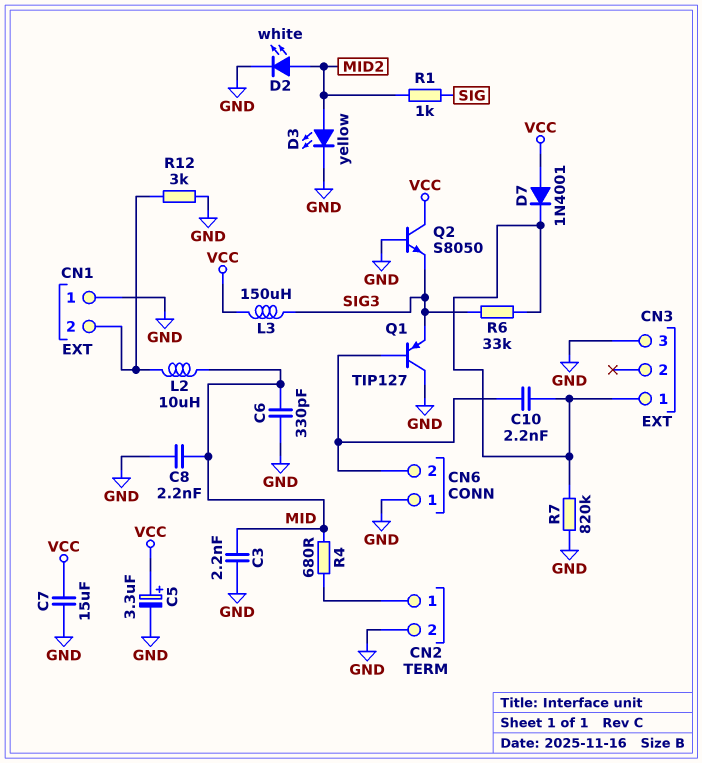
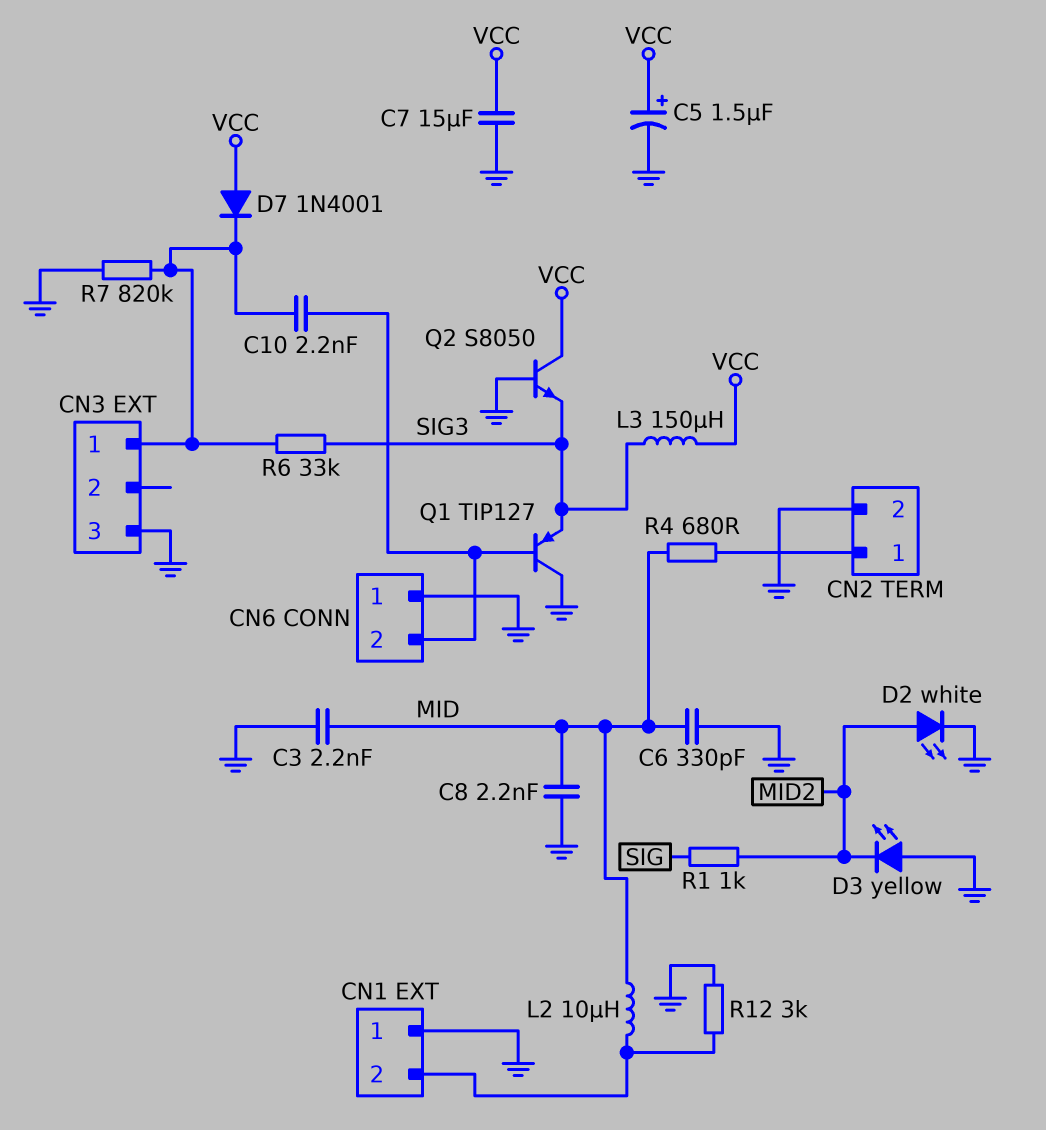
C5: 3.3uF (plus VCC, minus GND) -> 1.5uF (plus VCC, minus GND)
D3: LED yellow (A MID2, K GND) -> LED yellow (A GND, K MID2)

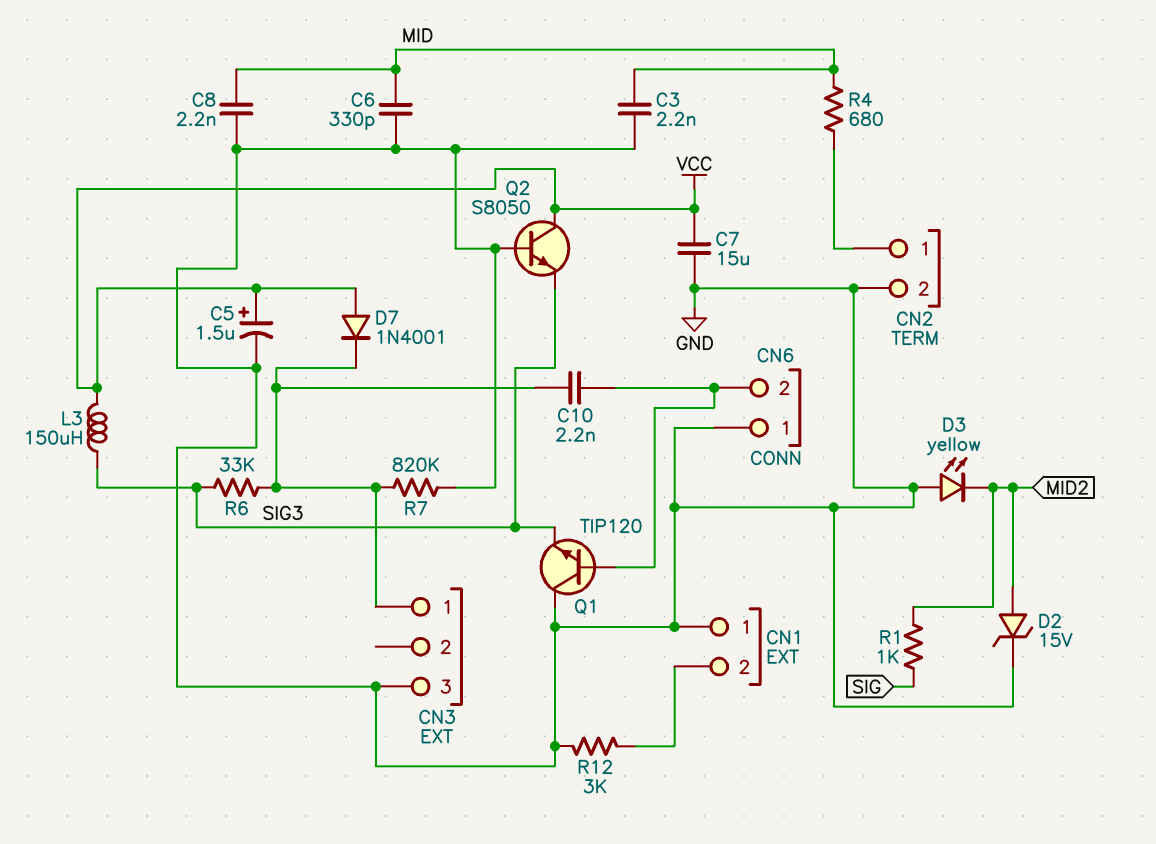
D2: LED white (A MID2, K GND) -> zener 15V (A MID2, K GND)
L2: 10uH (CN1/2, MID) -> none
Q1: PNP TIP127 (B CN6/2, C GND, E SIG3) -> NPN TIP120 (B CN6/2, C GND, E SIG3)

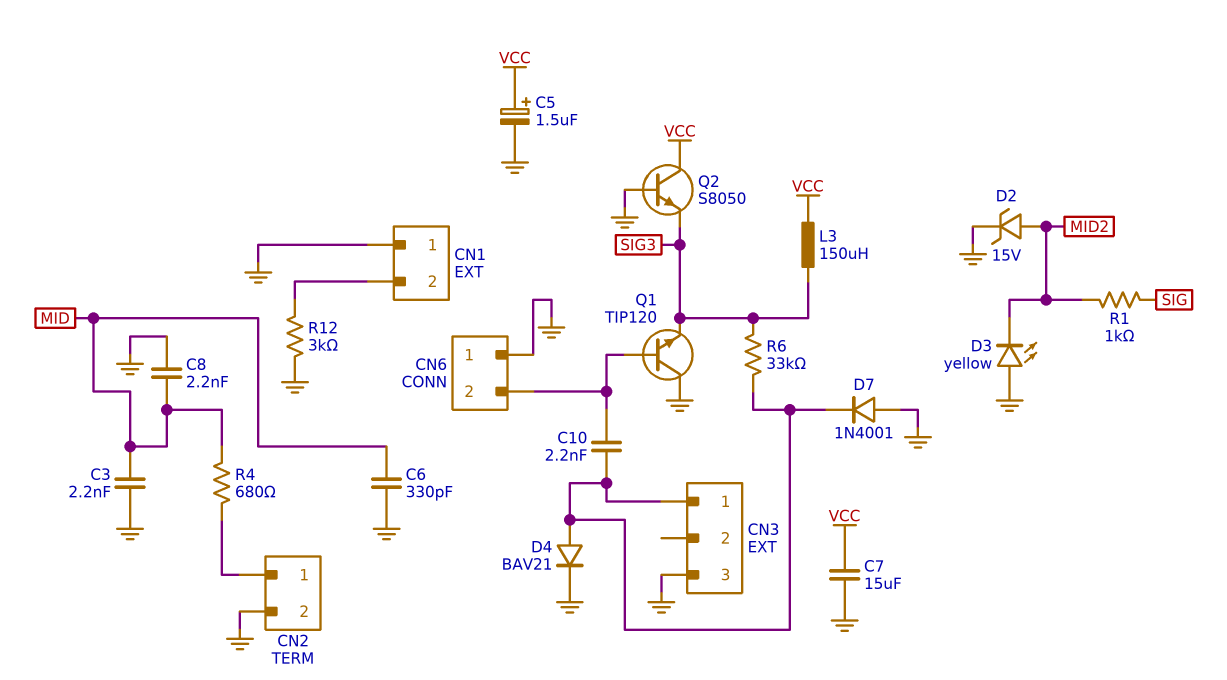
D4: none -> diode BAV21 (A CN3/1, K GND)
D7: diode 1N4001 (A VCC, K CN3/1) -> diode 1N4001 (A GND, K CN3/1)
R7: 820k (CN3/1, GND) -> none

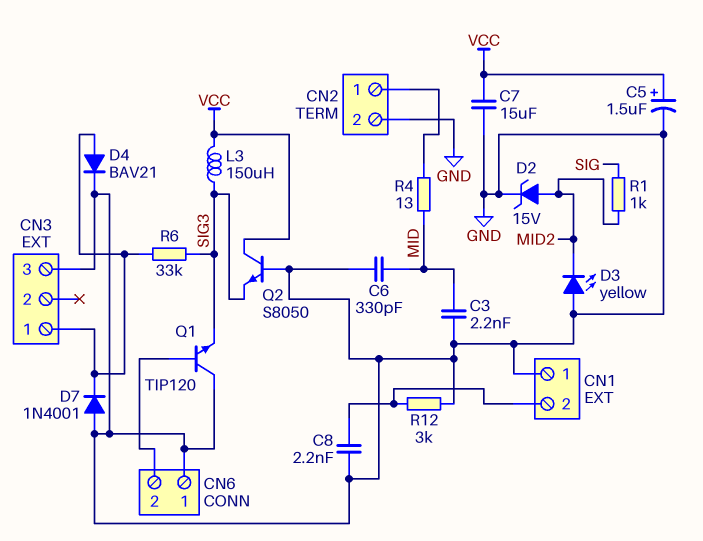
C8: 2.2nF (GND, MID) -> 2.2nF (CN1/2, GND)
C10: 2.2nF (CN3/1, CN6/2) -> none
R4: 680 (CN2/1, MID) -> 13 (CN2/1, MID)

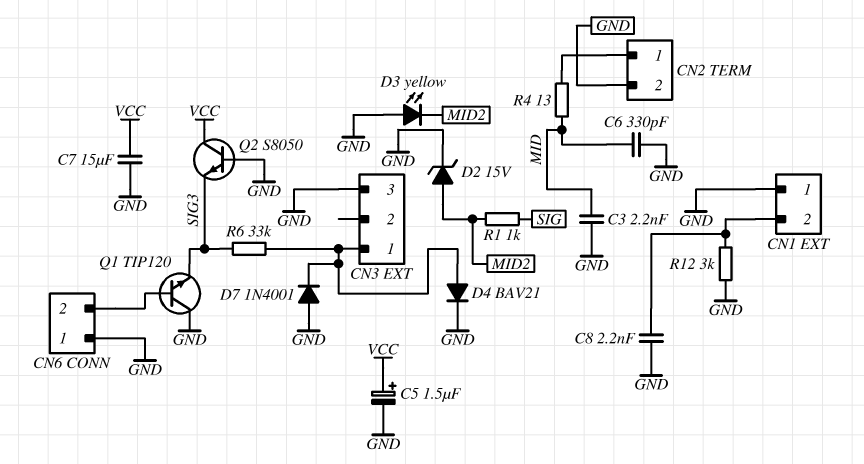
L3: 150uH (SIG3, VCC) -> none

